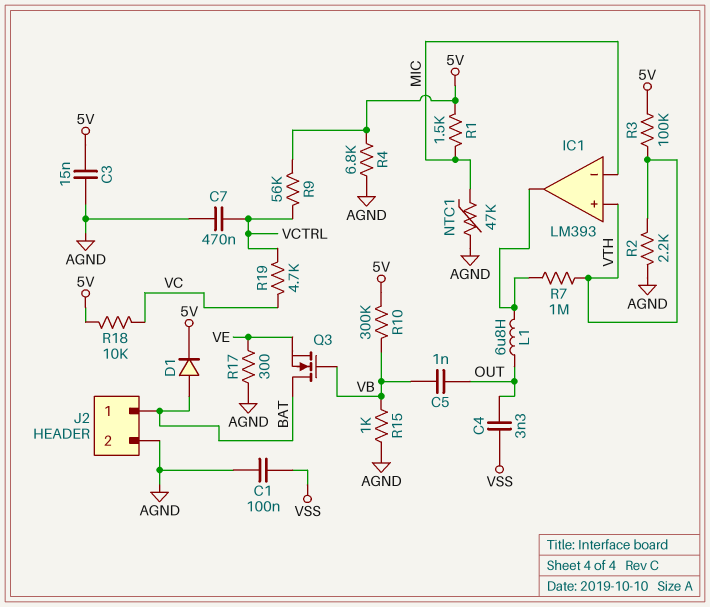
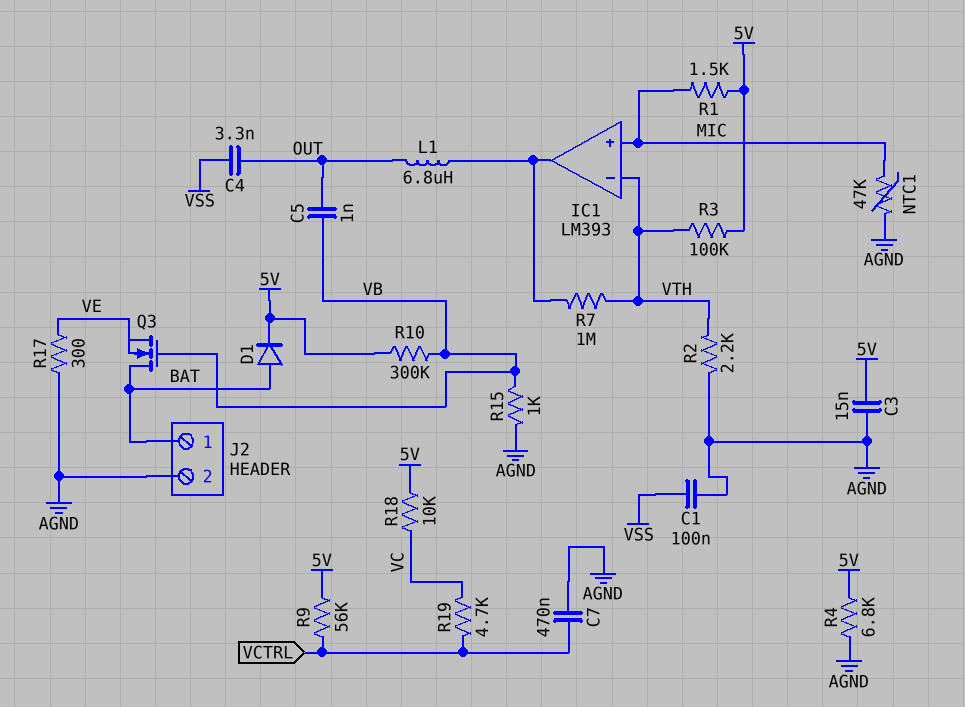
IC1 pin in+: VTH -> MIC
IC1 pin in-: MIC -> VTH

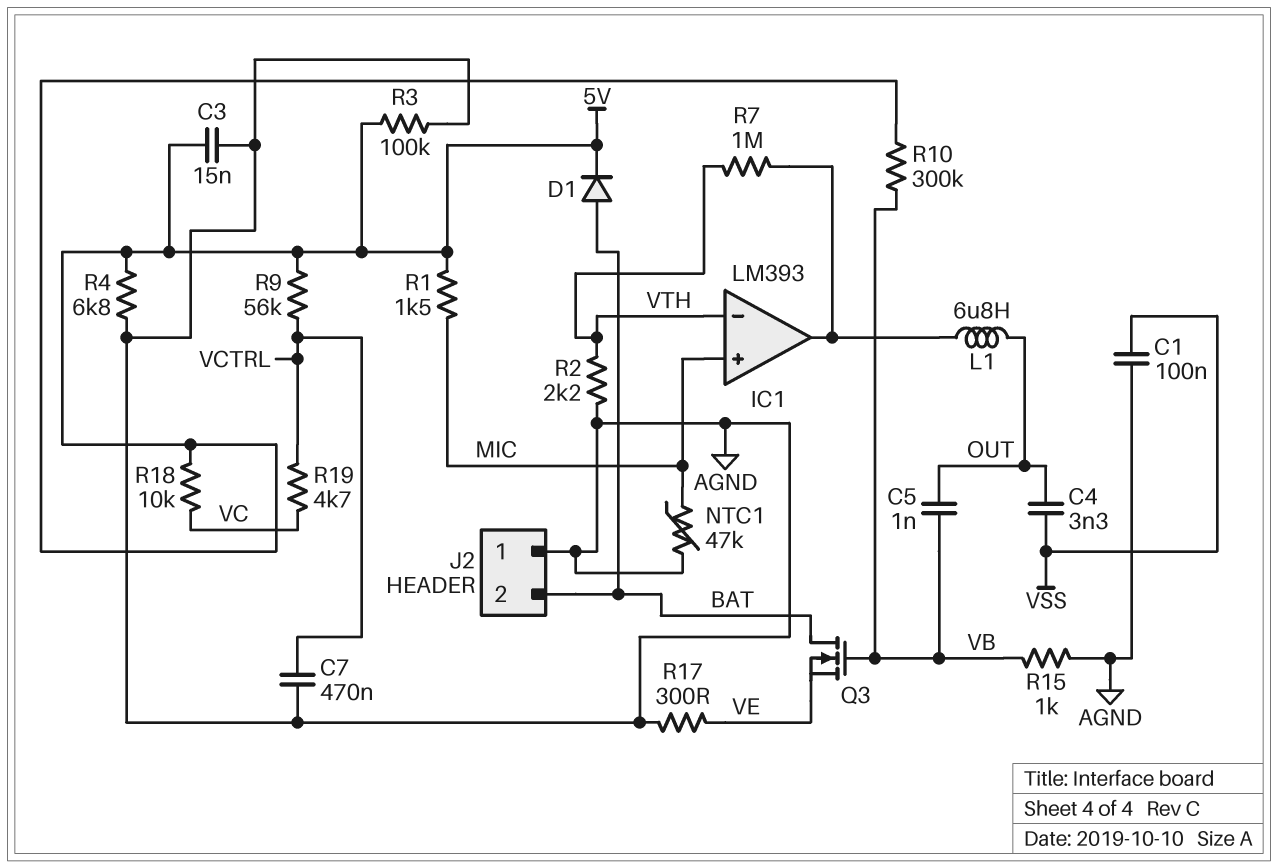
J2 pin 1: BAT -> AGND
J2 pin 2: AGND -> BAT
R3: 100k (5V, VTH) -> 100k (5V, AGND)

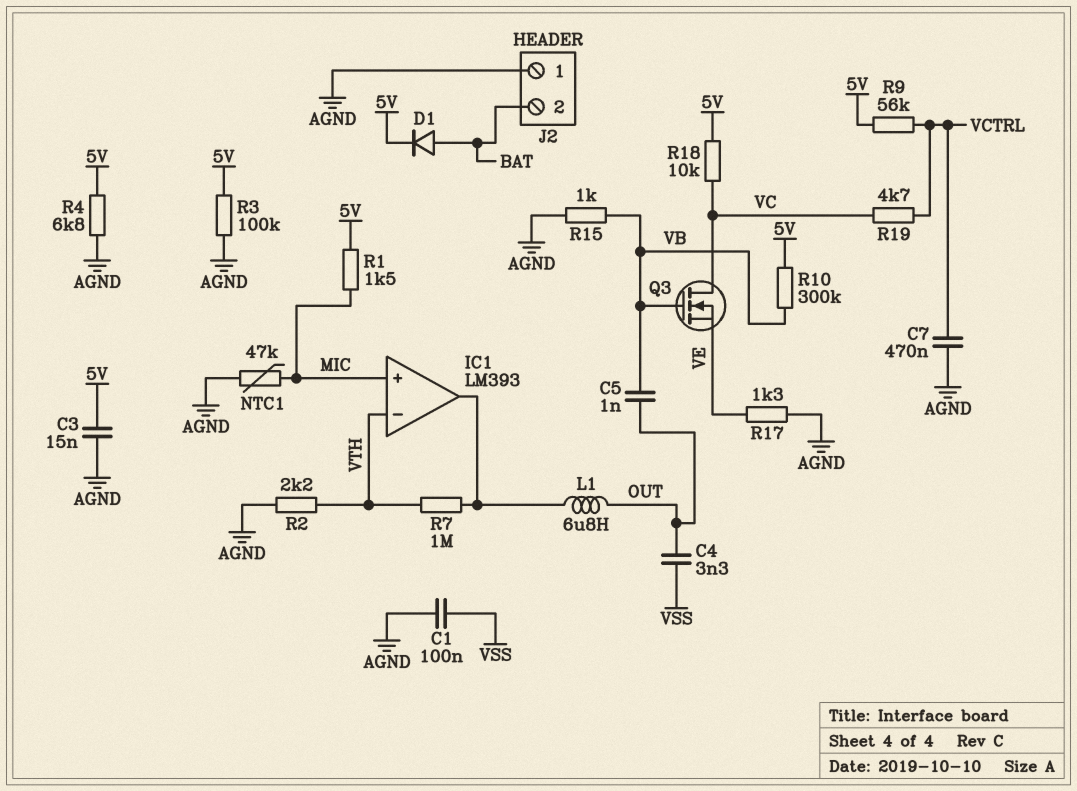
Q3: NMOS (G VB, D BAT, S VE) -> NMOS (G VB, D VC, S VE)
R17: 300 (AGND, VE) -> 1.3k (AGND, VE)

